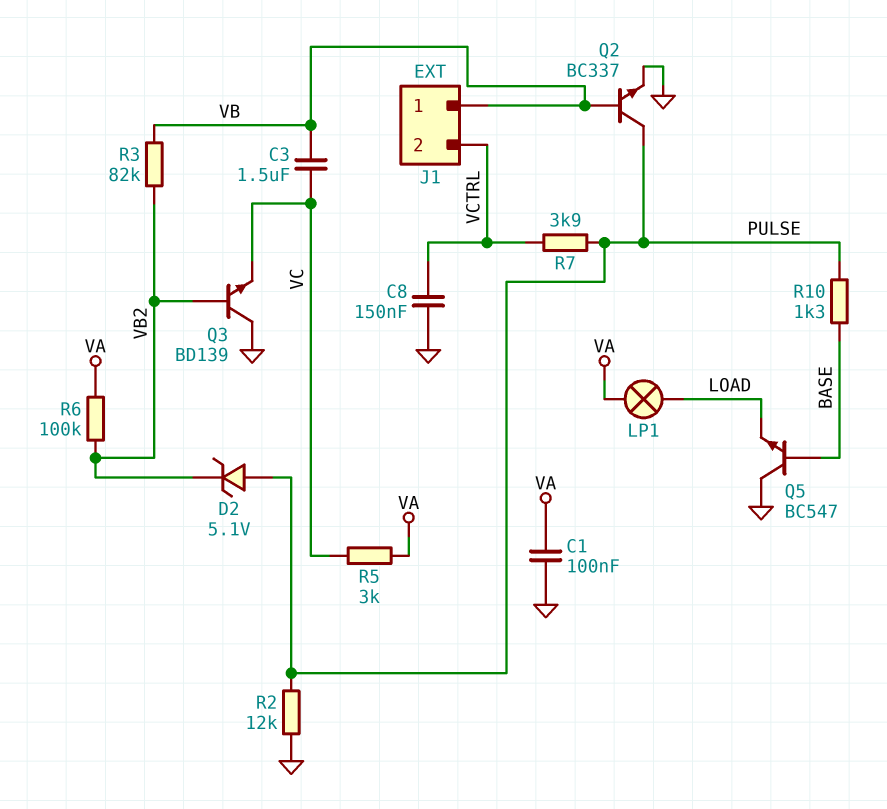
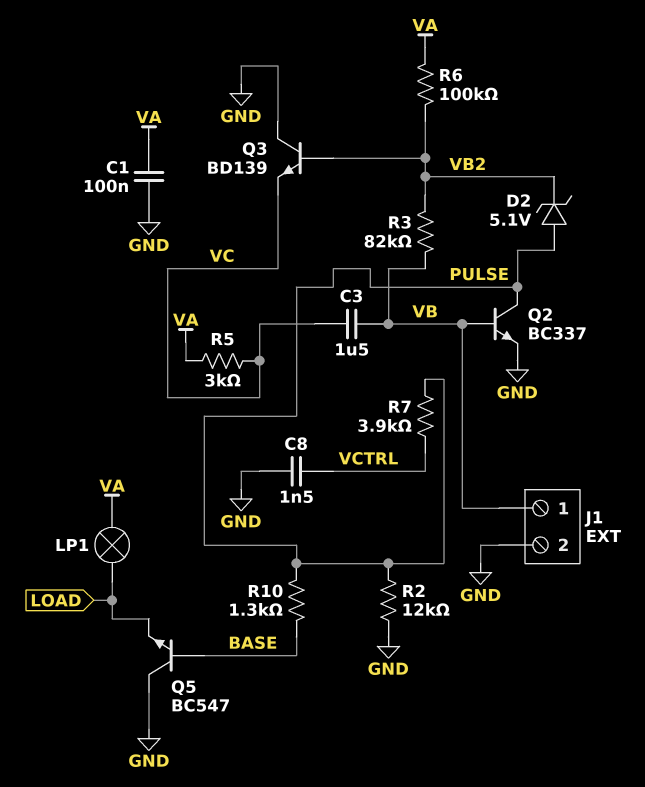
C8: 150nF (GND, VCTRL) -> 1.5nF (GND, VCTRL)
J1 pin 2: VCTRL -> GND

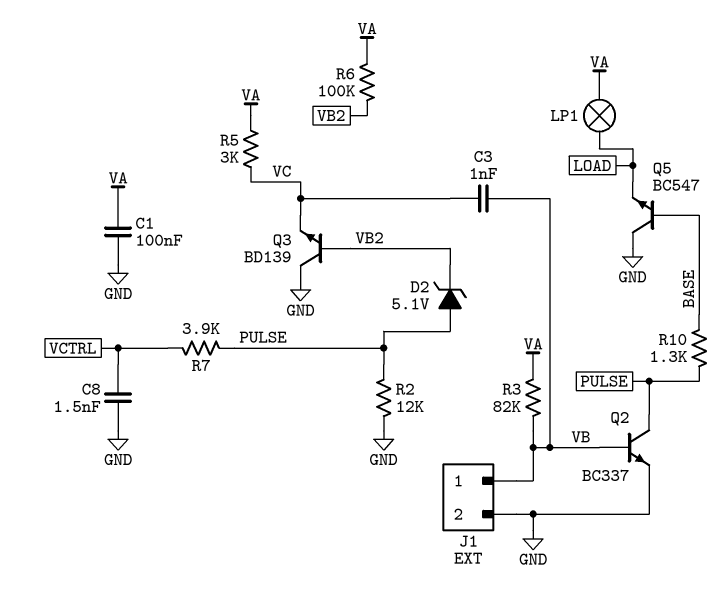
C3: 1.5uF (VB, VC) -> 1nF (VB, VC)
R3: 82k (VB, VB2) -> 82k (VA, VB)

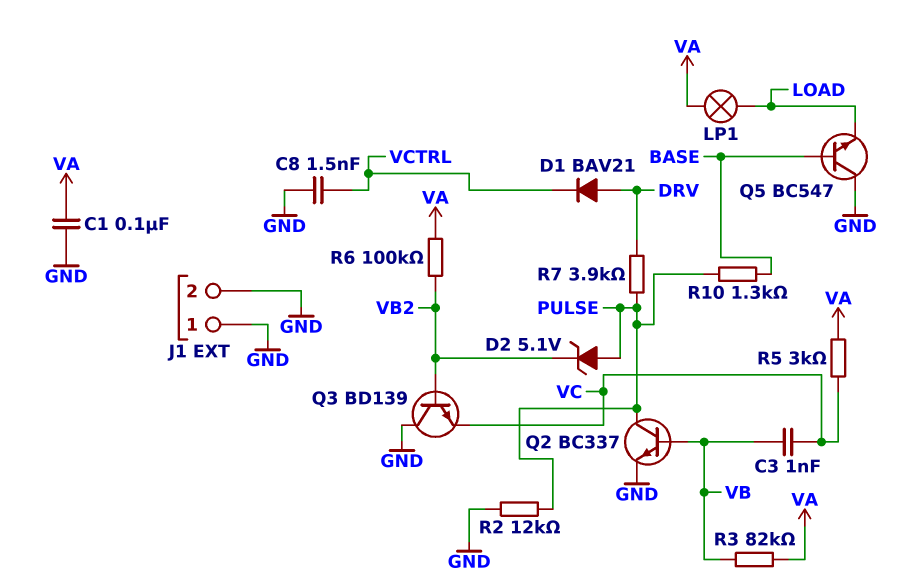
D1: none -> diode BAV21 (A DRV, K VCTRL)
J1 pin 1: VB -> GND
R7: 3.9k (PULSE, VCTRL) -> 3.9k (DRV, PULSE)

